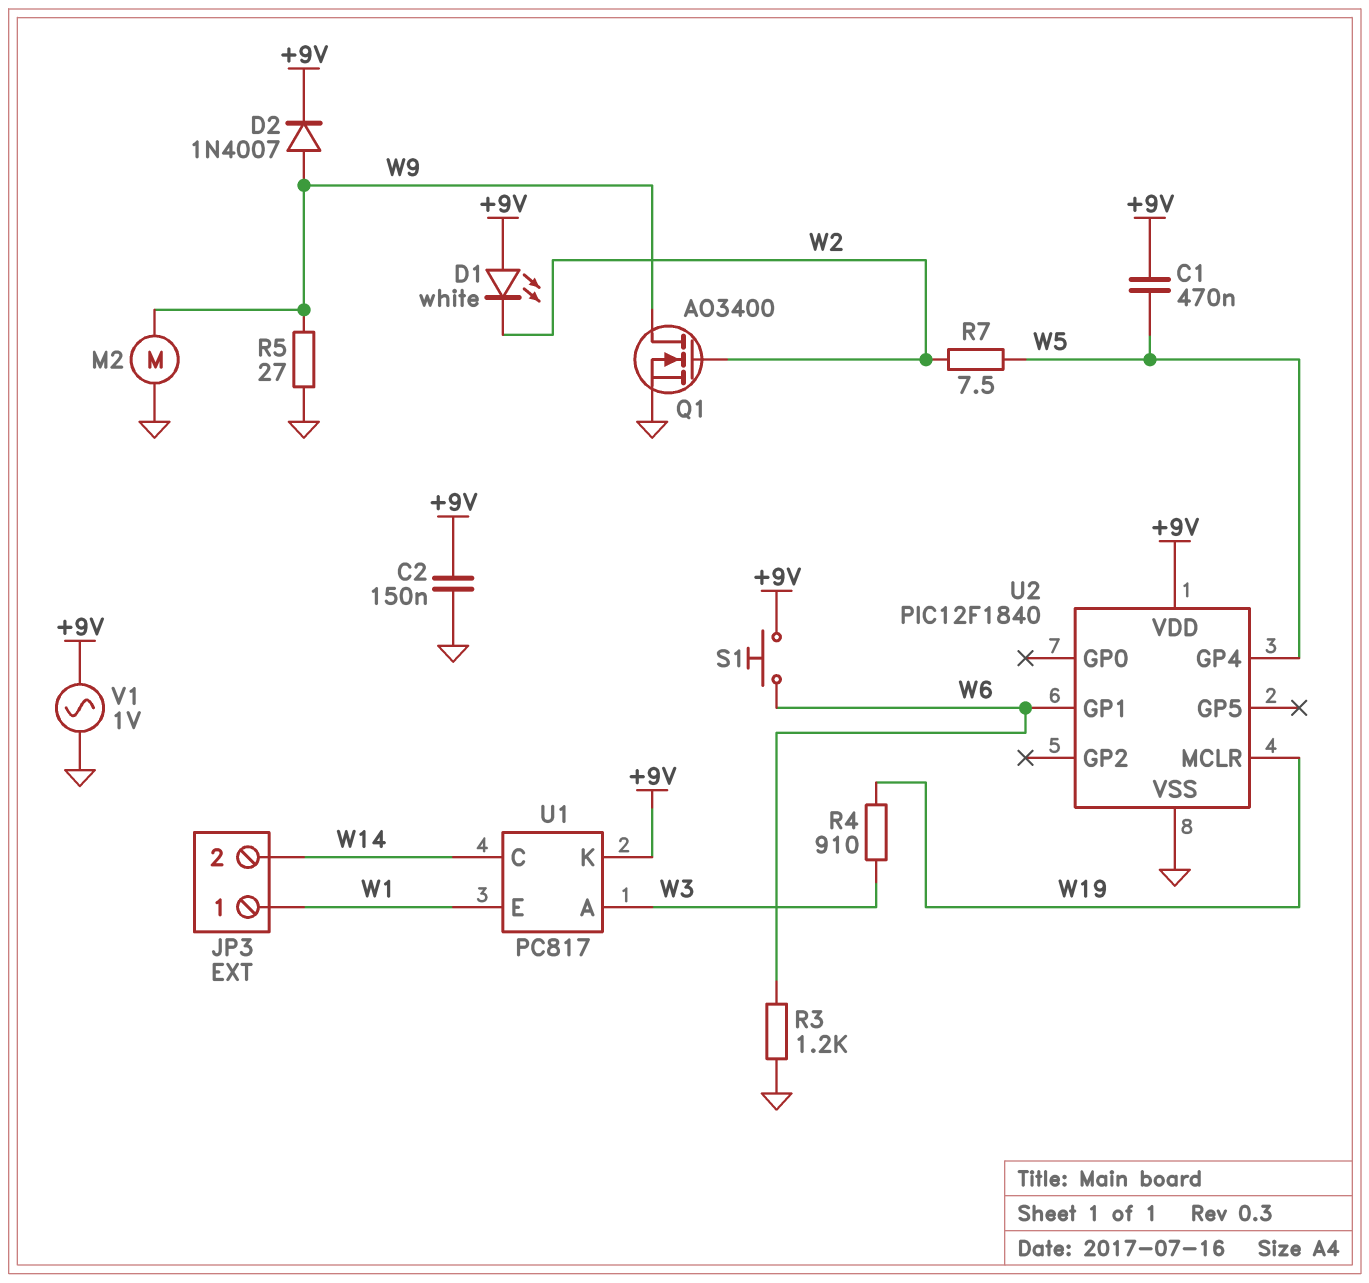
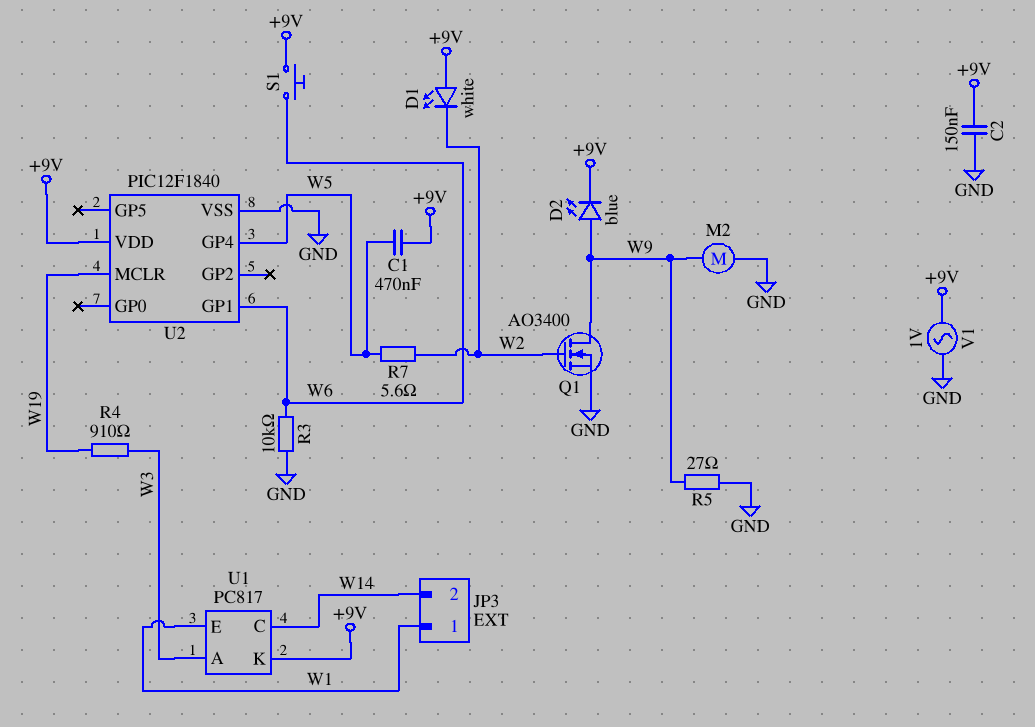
D2: diode 1N4007 (A W9, K +9V) -> LED blue (A W9, K +9V)
R3: 1.2k (GND, W6) -> 10k (GND, W6)
R7: 7.5 (W2, W5) -> 5.6 (W2, W5)

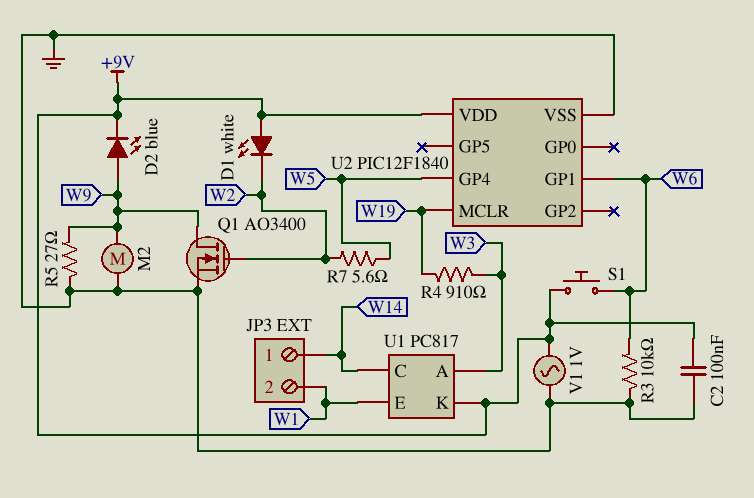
C1: 470nF (+9V, W5) -> none
C2: 150nF (+9V, GND) -> 100nF (+9V, GND)
JP3 pin 1: W1 -> W14
JP3 pin 2: W14 -> W1

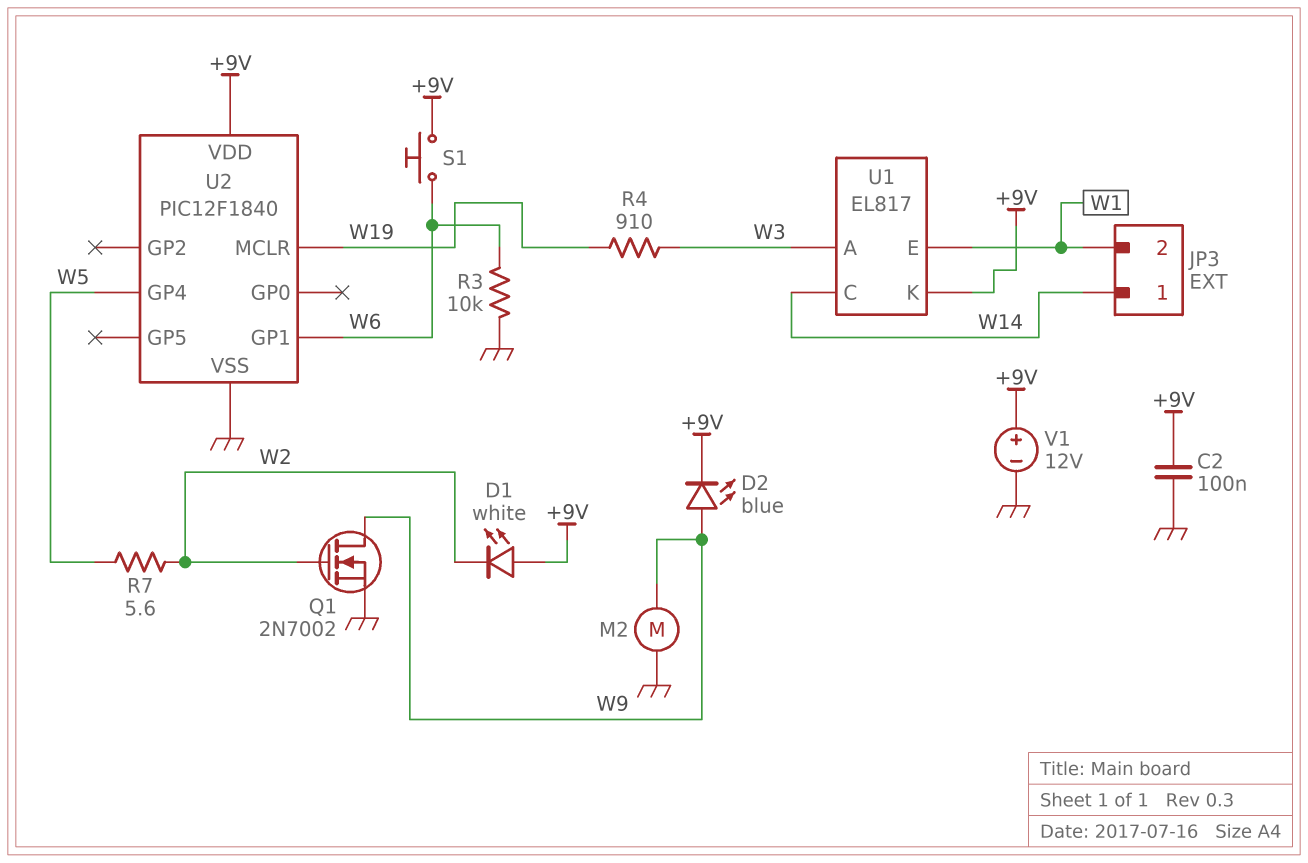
Q1: NMOS AO3400 (G W2, D W9, S GND) -> NMOS 2N7002 (G W2, D W9, S GND)
R5: 27 (GND, W9) -> none
U1: PC817 -> EL817
V1: AC 1V (+9V, GND) -> 12V (plus +9V, minus GND)

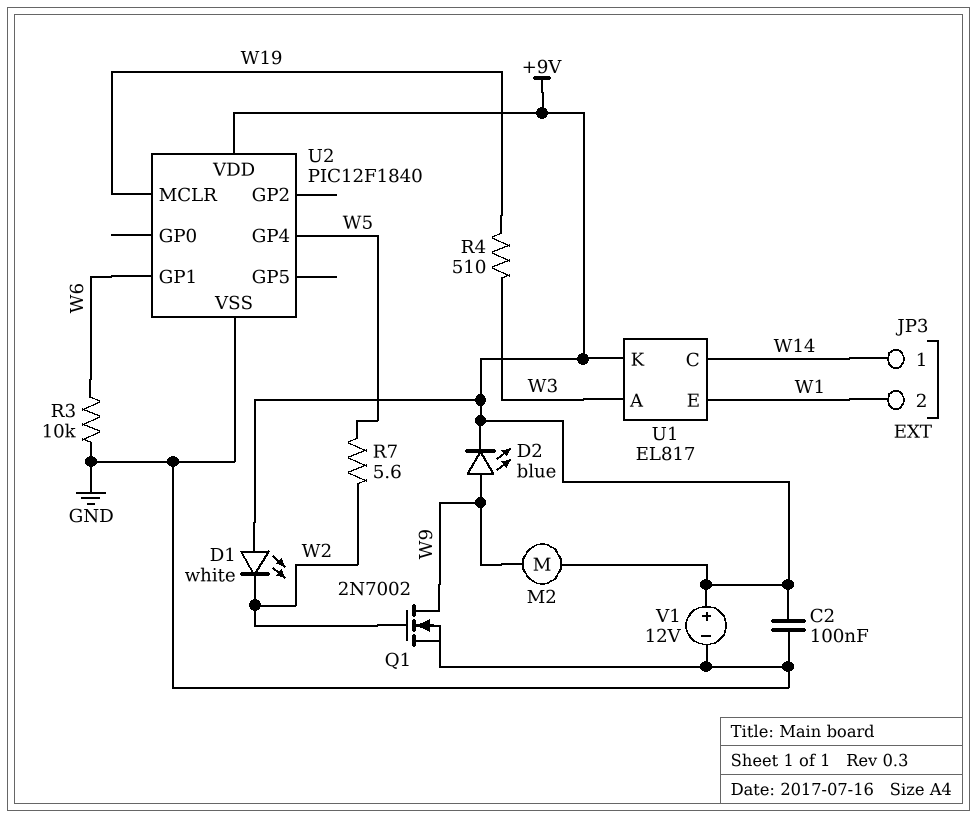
M2: motor (GND, W9) -> motor (+9V, W9)
R4: 910 (W3, W19) -> 510 (W3, W19)
S1: button (+9V, W6) -> none

